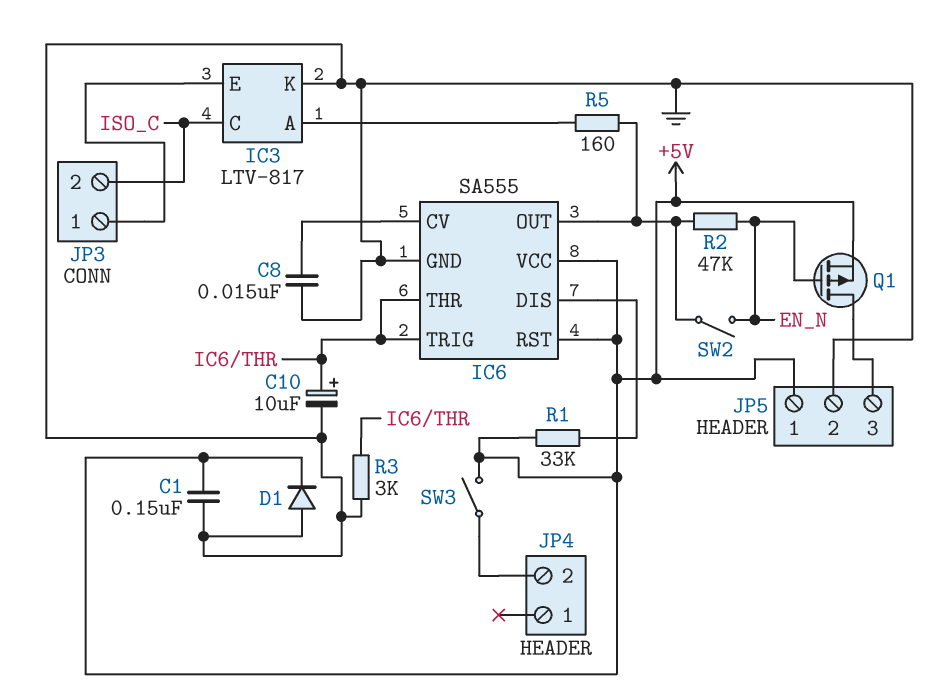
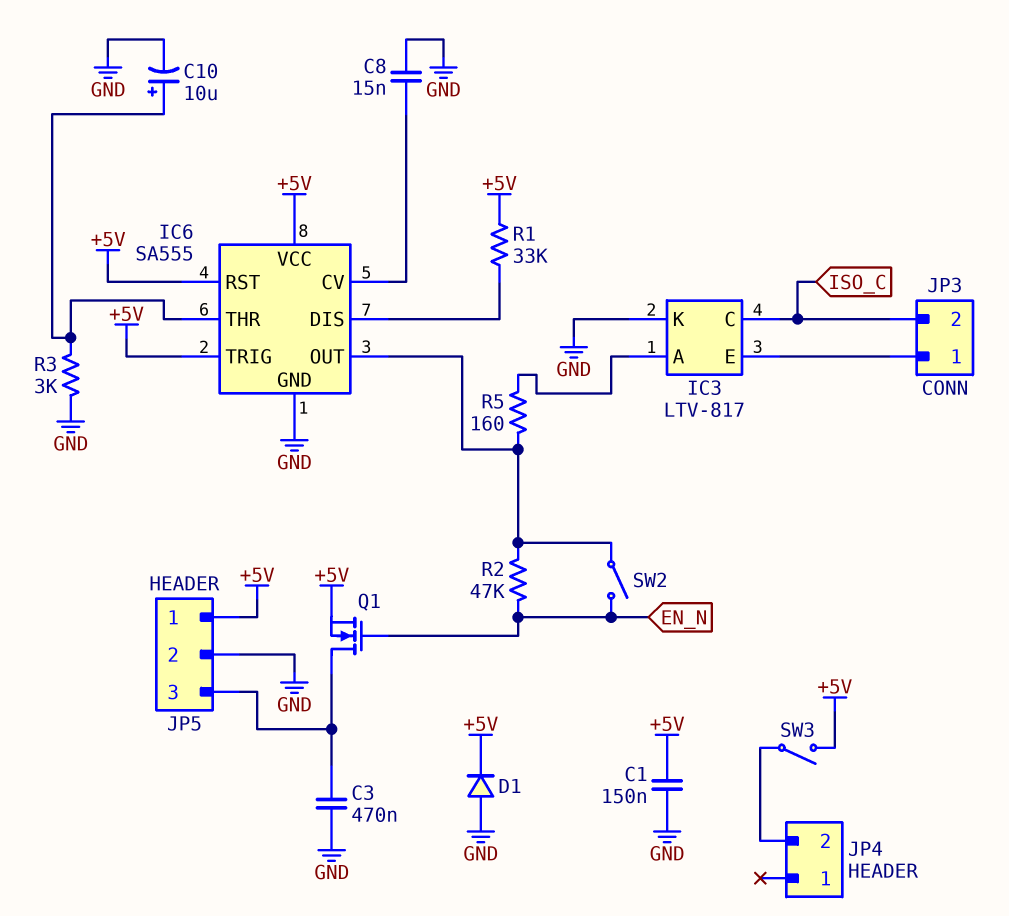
C3: none -> 470nF (GND, JP5/3)
IC6 pin TRIG: IC6/THR -> +5V
Q1: PMOS (G EN_N, D JP5/3, S +5V) -> NMOS (G EN_N, D JP5/3, S +5V)

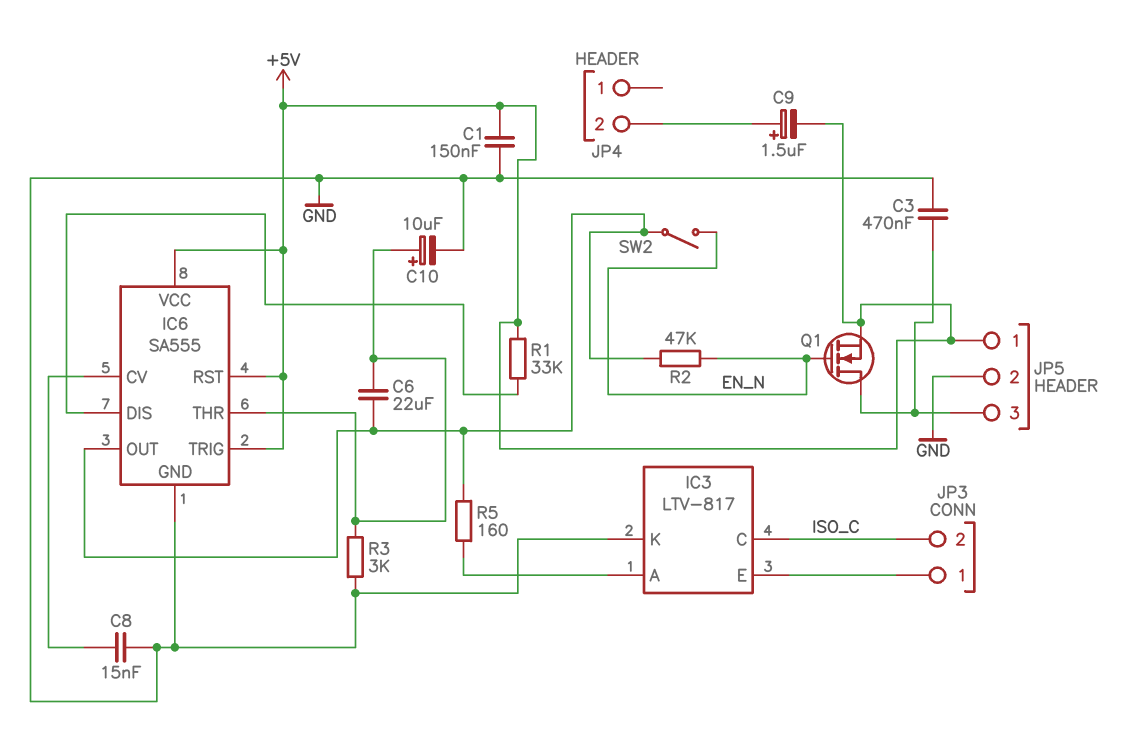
C6: none -> 22uF (IC6/OUT, IC6/THR)
C9: none -> 1.5uF (plus JP4/2, minus +5V)
D1: diode (A GND, K +5V) -> none
SW3: switch (+5V, JP4/2) -> none

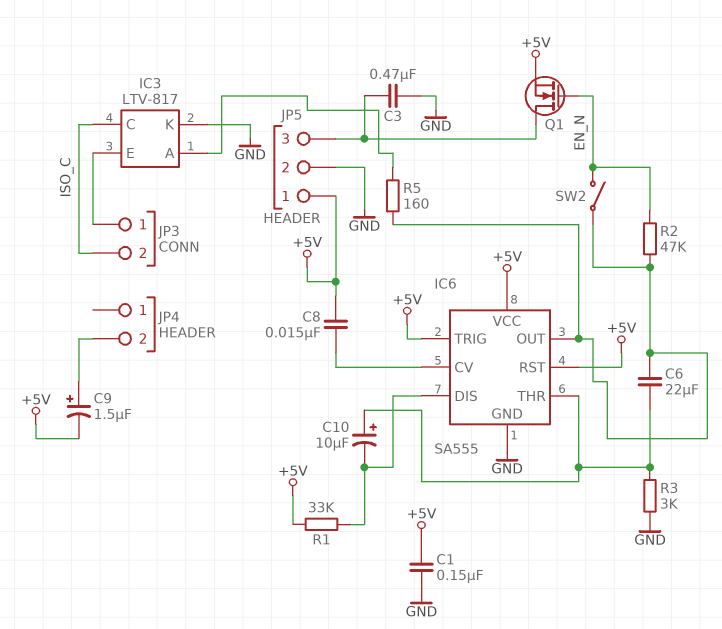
C8: 15nF (GND, IC6/CV) -> 15nF (+5V, IC6/CV)
C10: 10uF (plus IC6/THR, minus GND) -> 10uF (plus IC6/THR, minus IC6/DIS)

